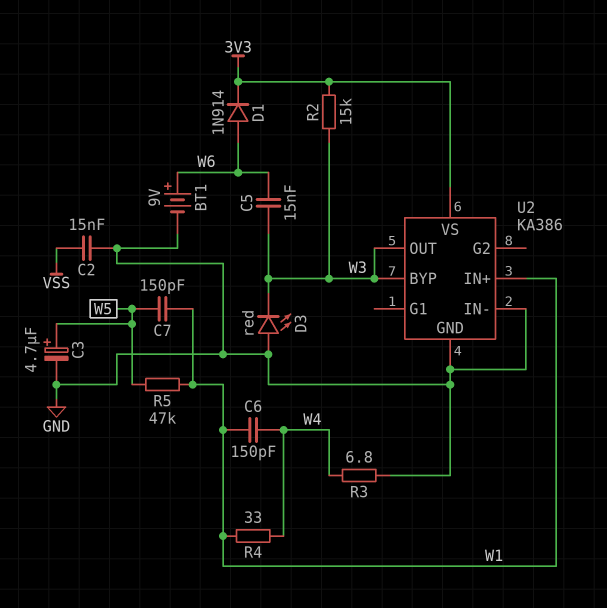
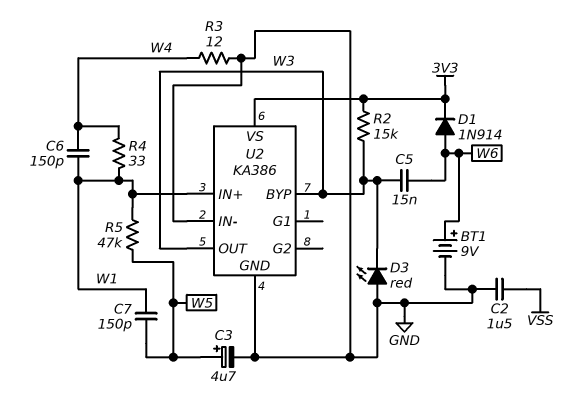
C2: 15nF (GND, VSS) -> 1.5uF (GND, VSS)
R3: 6.8 (GND, W4) -> 12 (GND, W4)

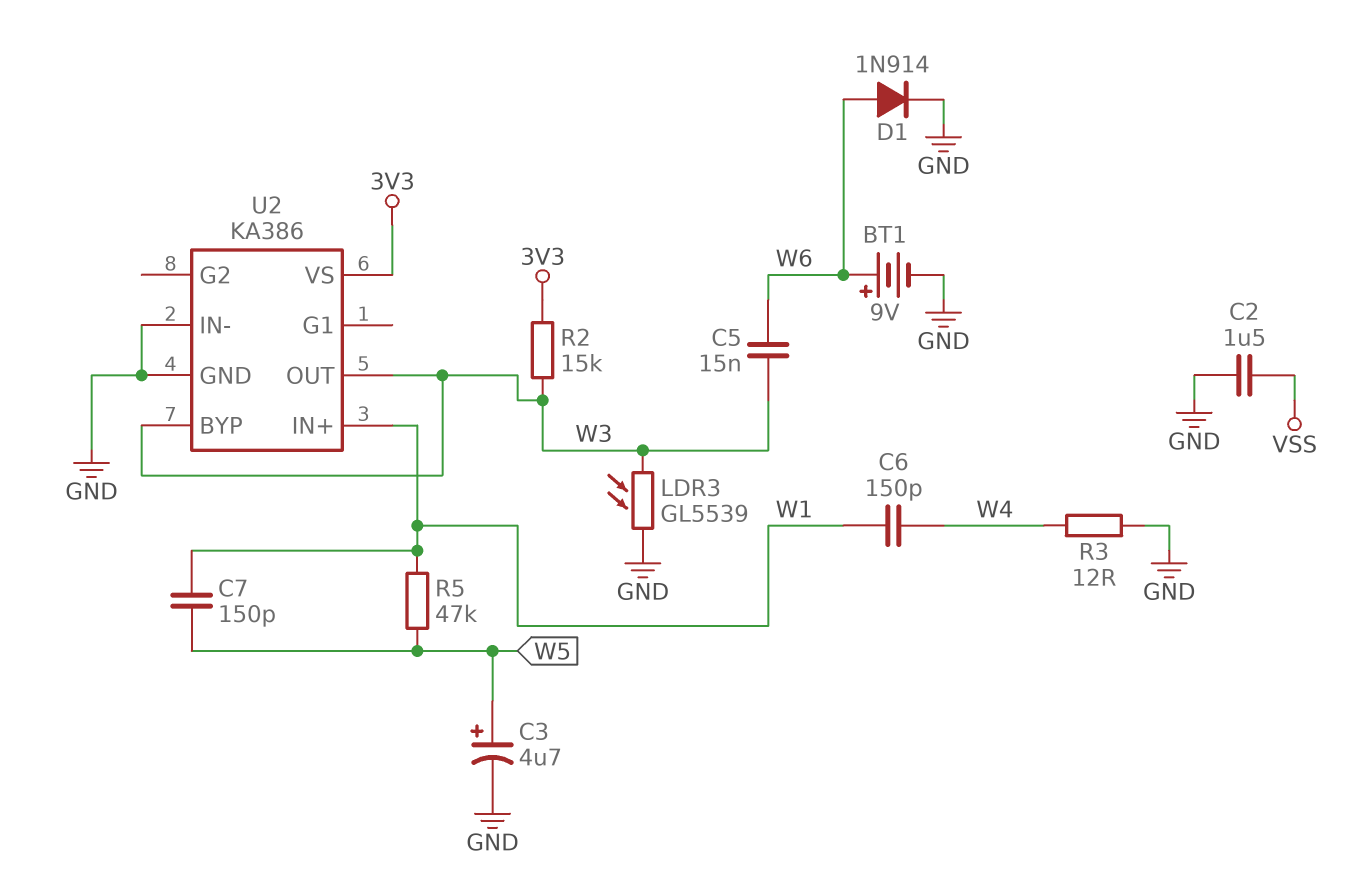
D1: diode 1N914 (A W6, K 3V3) -> diode 1N914 (A W6, K GND)
D3: LED red (A GND, K W3) -> none
LDR3: none -> GL5539 (GND, W3)
R4: 33 (W1, W4) -> none

